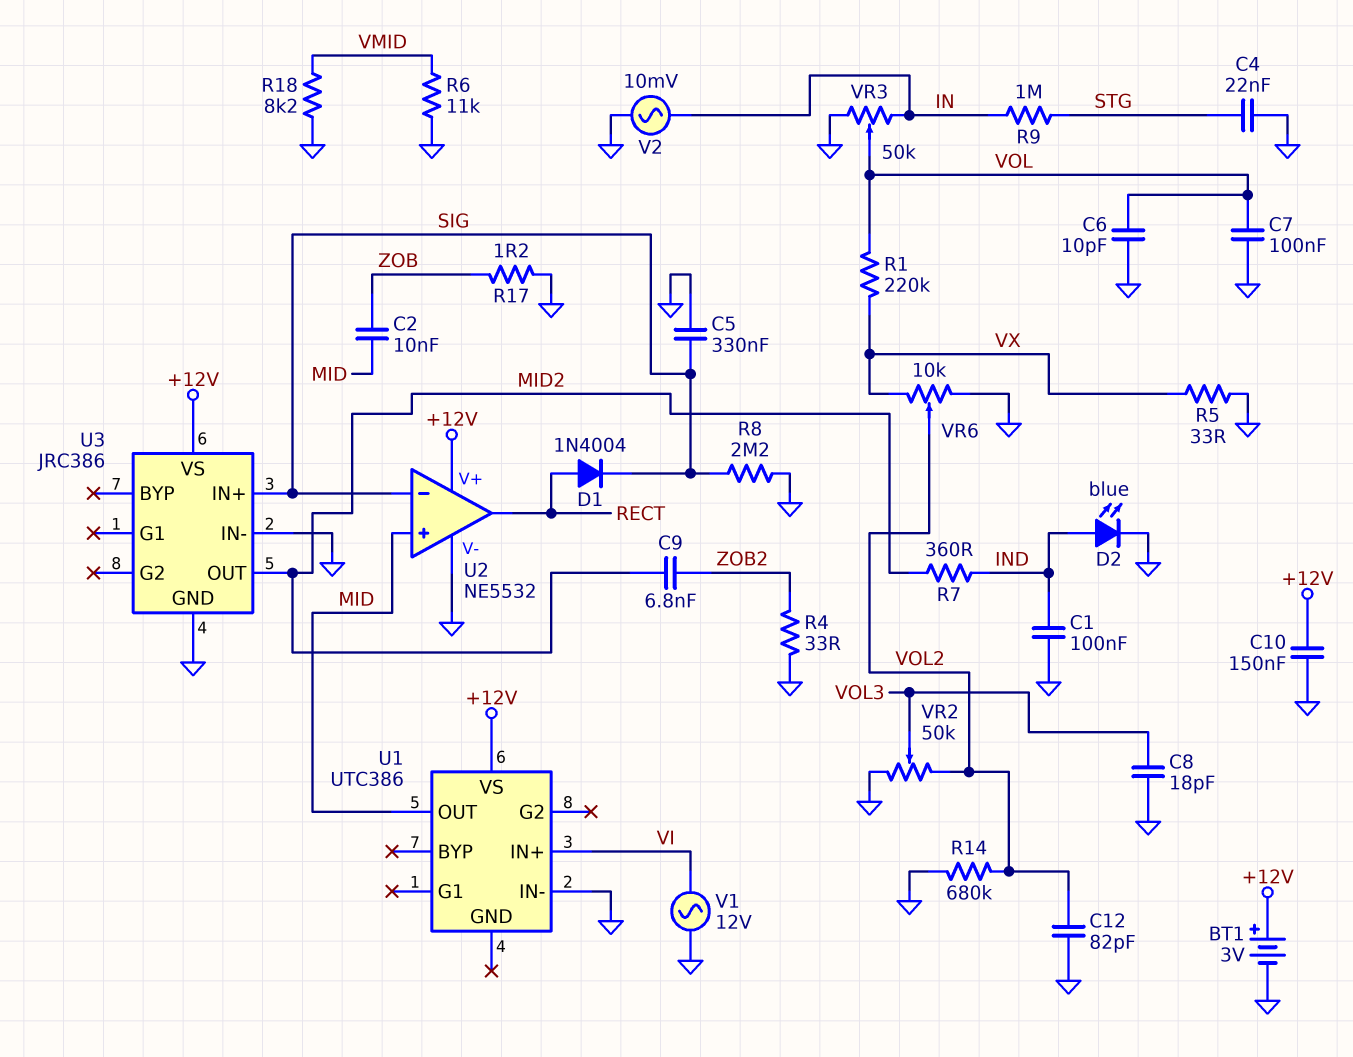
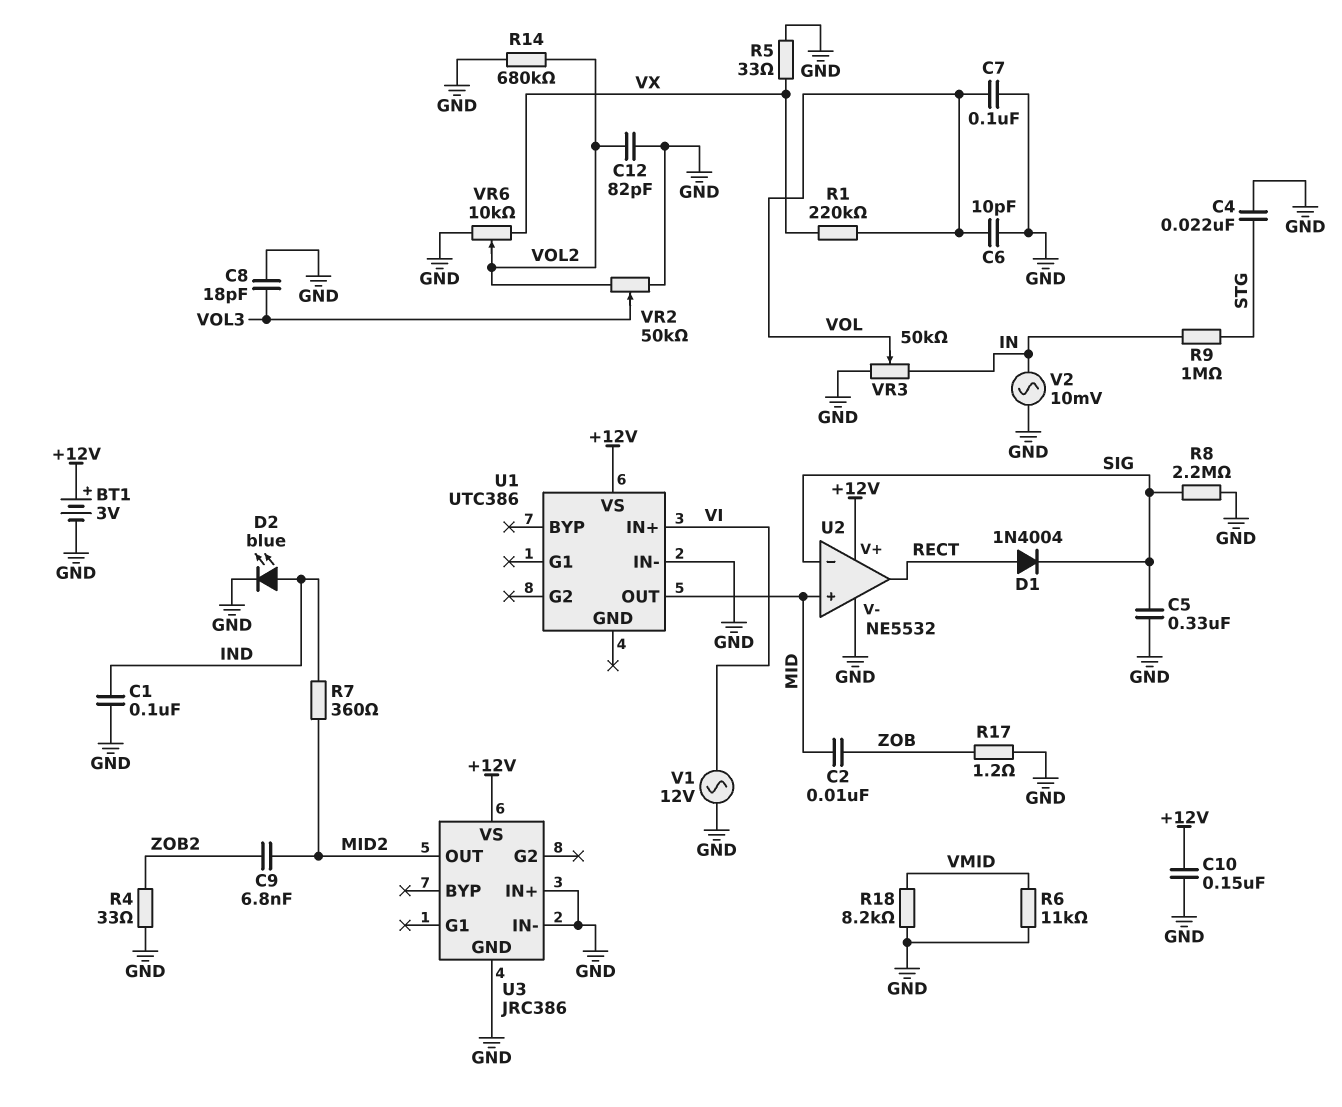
U3 pin IN+: SIG -> GND

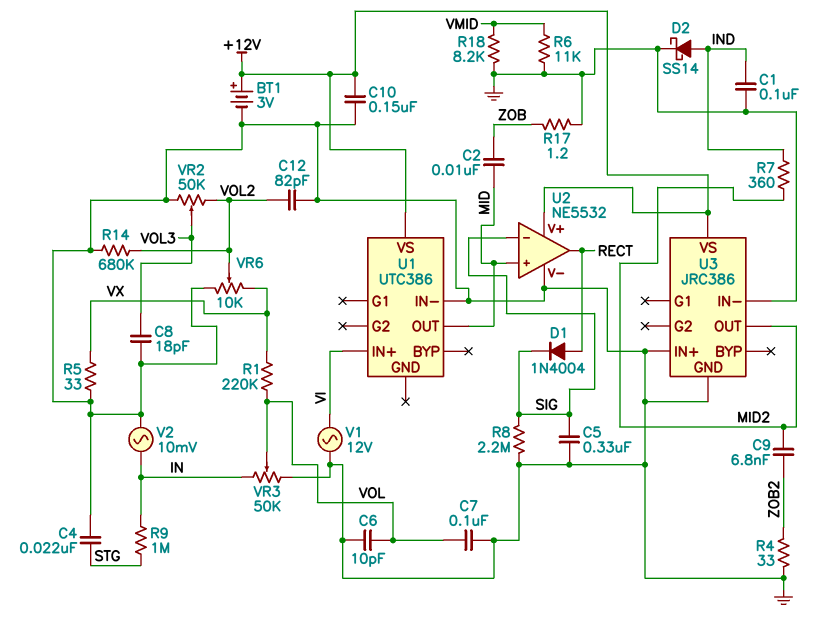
D2: LED blue (A IND, K GND) -> schottky SS14 (A IND, K GND)

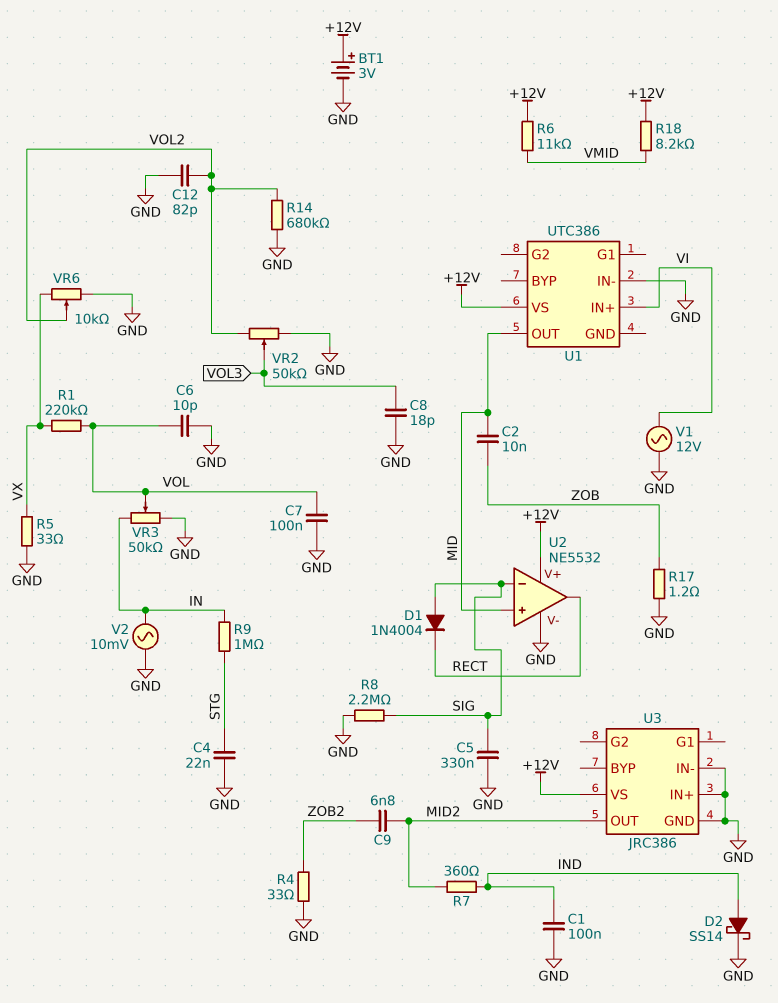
C10: 150nF (+12V, GND) -> none
D1: diode 1N4004 (A RECT, K SIG) -> diode 1N4004 (A SIG, K RECT)
R6: 11k (GND, VMID) -> 11k (+12V, VMID)
R18: 8.2k (GND, VMID) -> 8.2k (+12V, VMID)

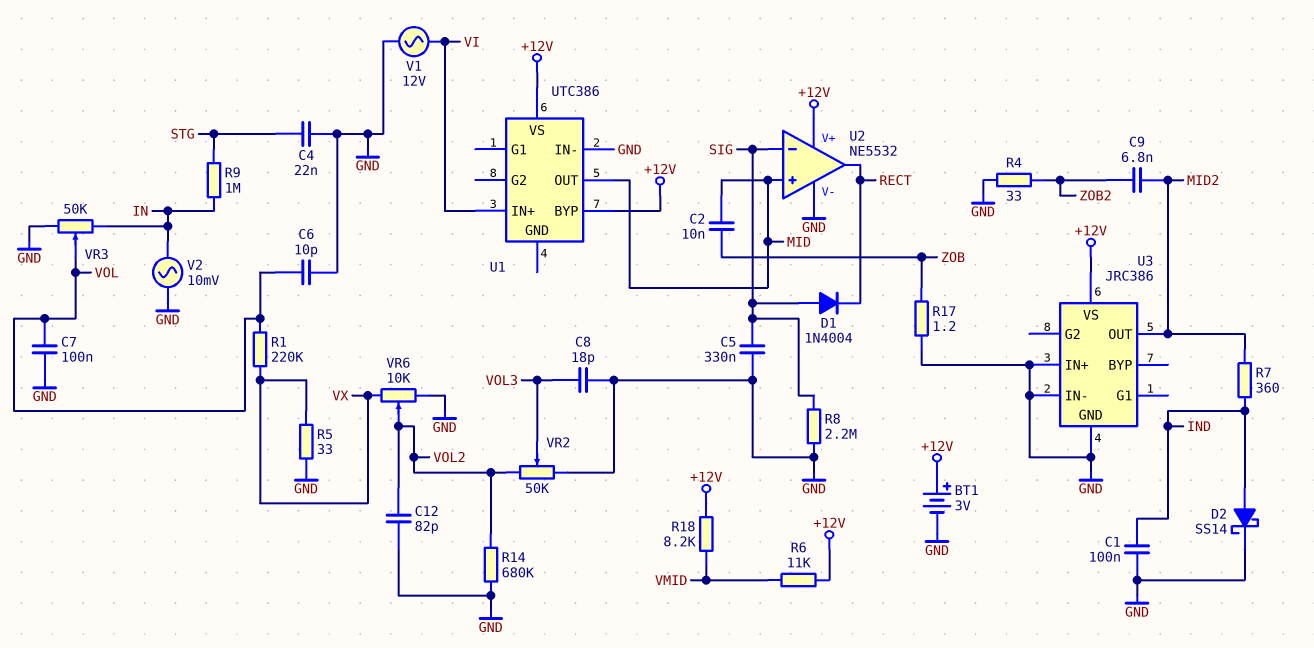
U1 pin BYP: none -> +12V

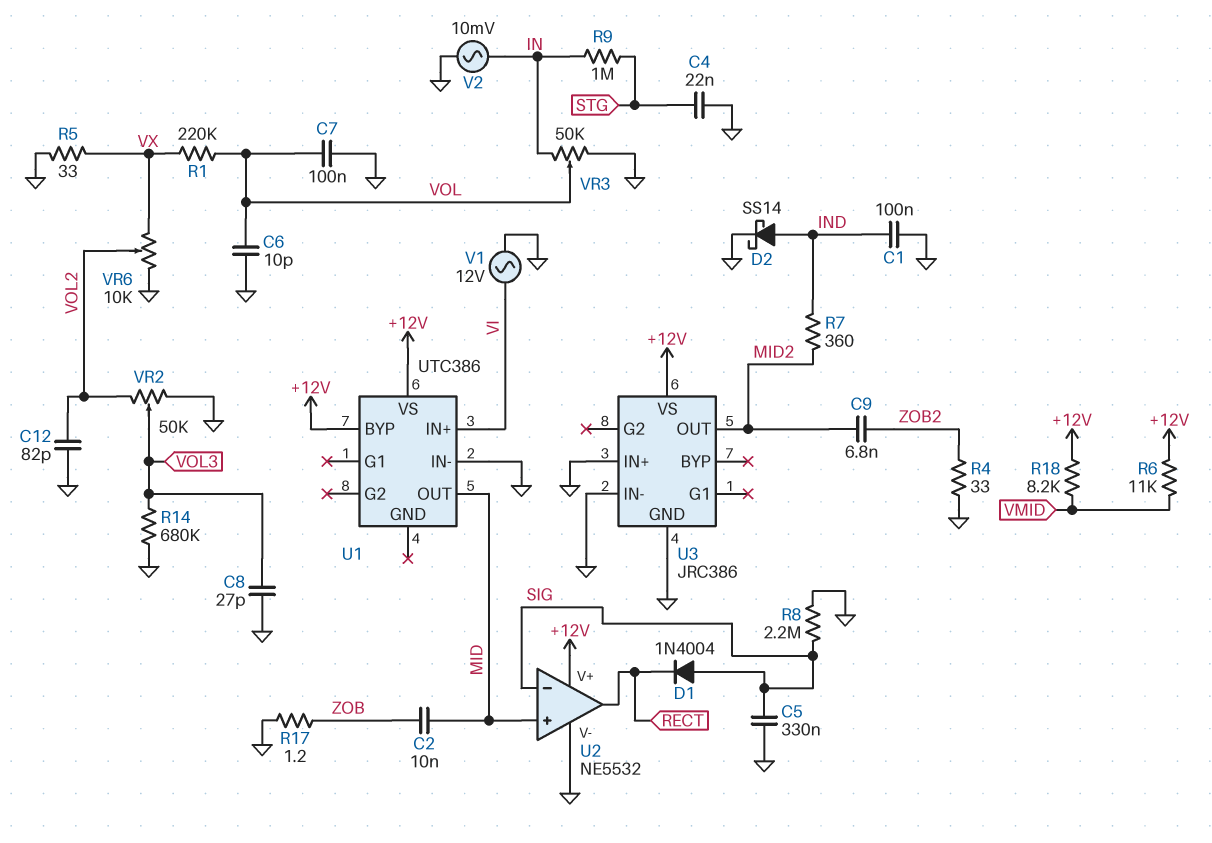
BT1: 3V (plus +12V, minus GND) -> none
C8: 18pF (GND, VOL3) -> 27pF (GND, VOL3)
R14: 680k (GND, VOL2) -> 680k (GND, VOL3)

